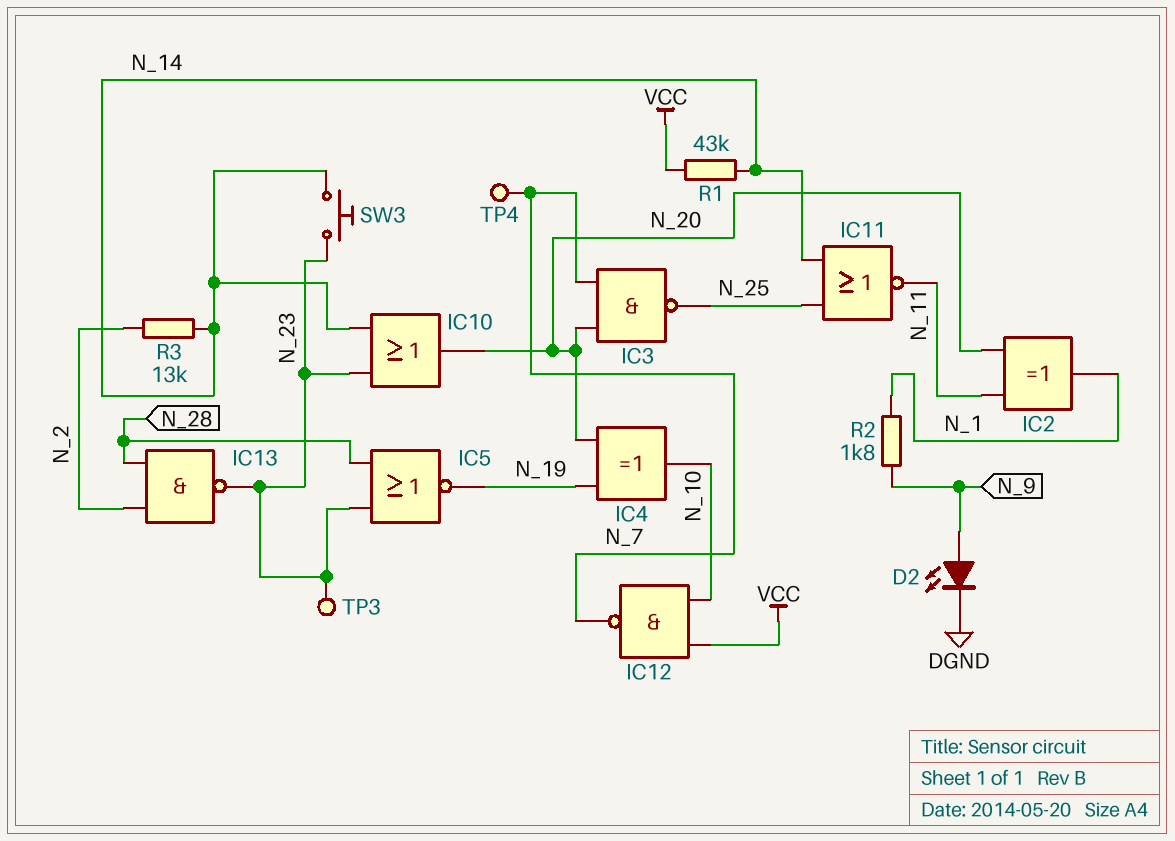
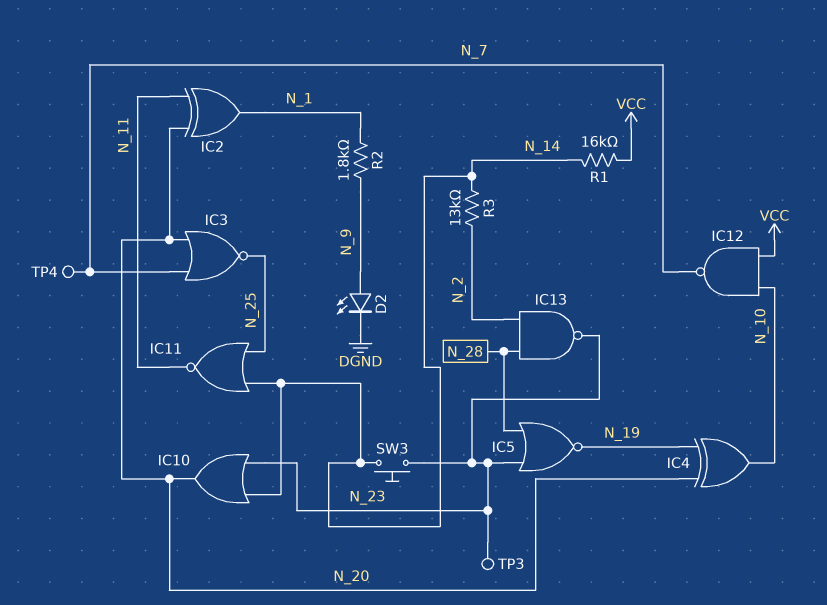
IC3: NAND (in N_7, in N_20, out N_25) -> NOR (in N_7, in N_20, out N_25)
R1: 43k (N_14, VCC) -> 16k (N_14, VCC)

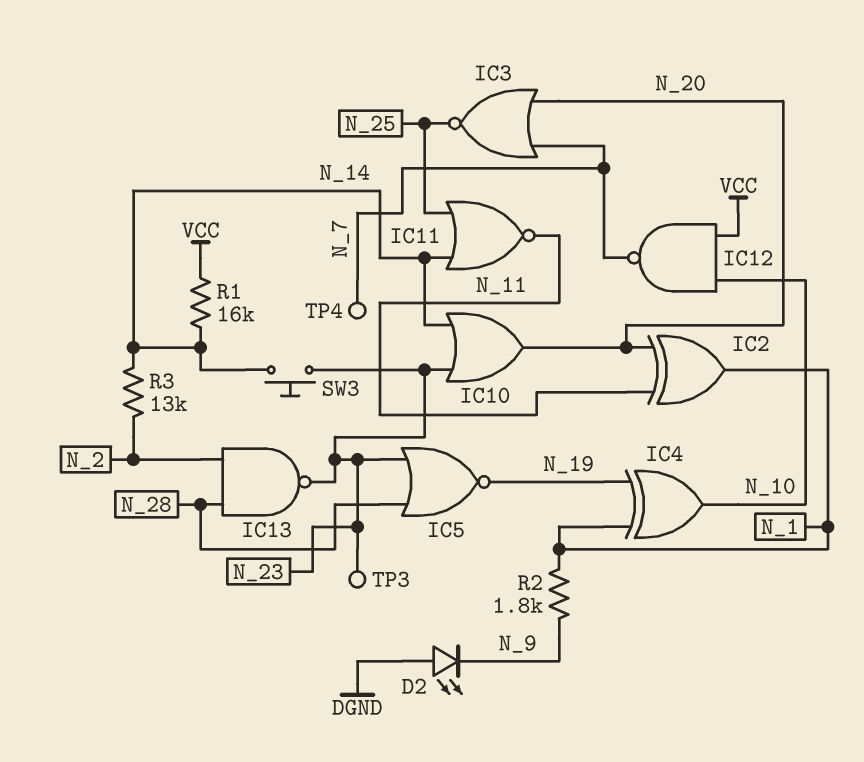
D2: LED (A N_9, K DGND) -> LED (A DGND, K N_9)
IC4: XOR (in N_19, in N_20, out N_10) -> XOR (in N_1, in N_19, out N_10)

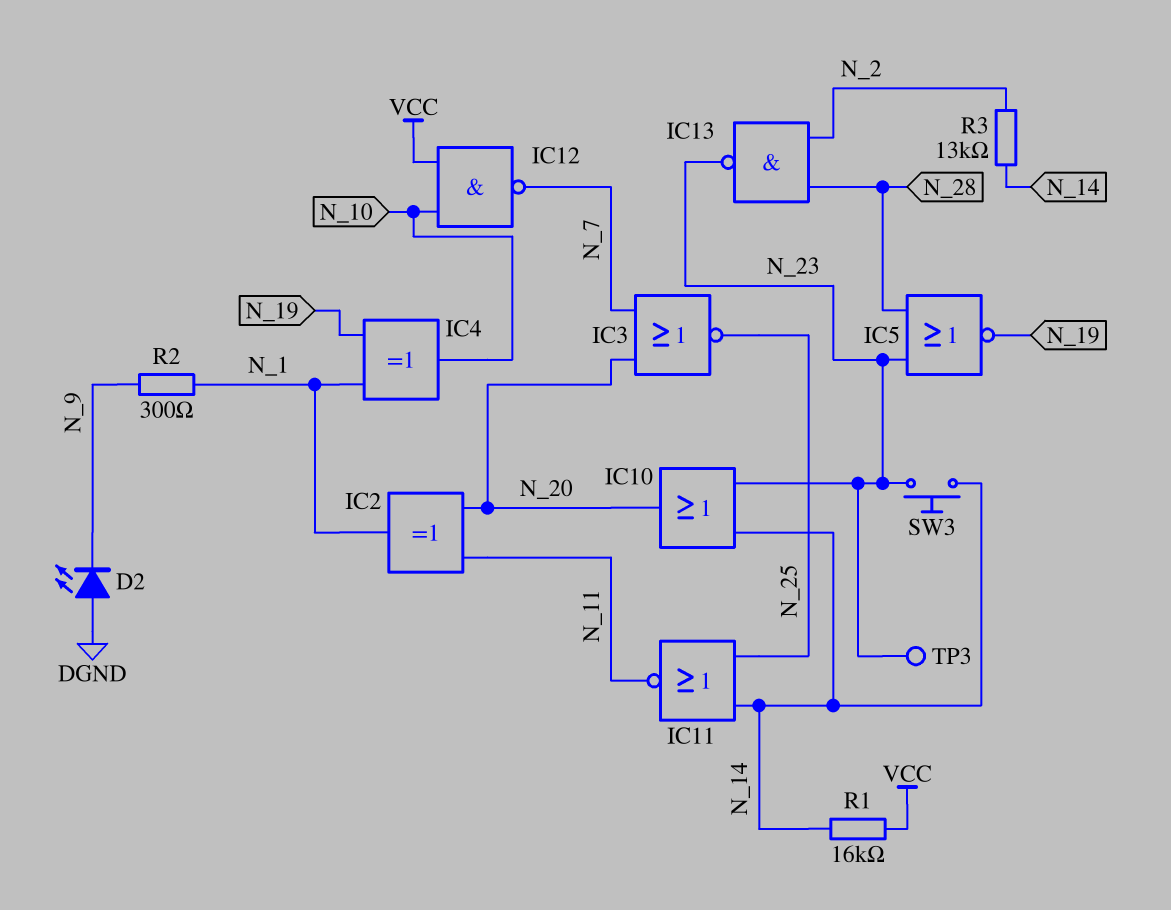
R2: 1.8k (N_1, N_9) -> 300 (N_1, N_9)
TP4: test point (N_7) -> none

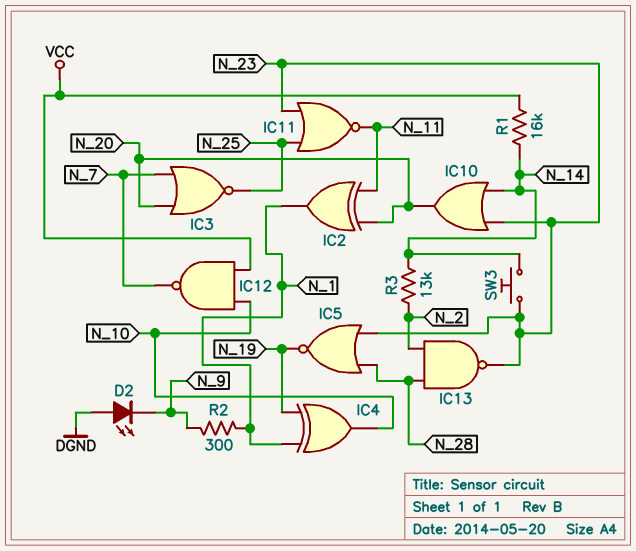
IC11: NOR (in N_14, in N_25, out N_11) -> NOR (in N_23, in N_25, out N_11)
TP3: test point (N_23) -> none

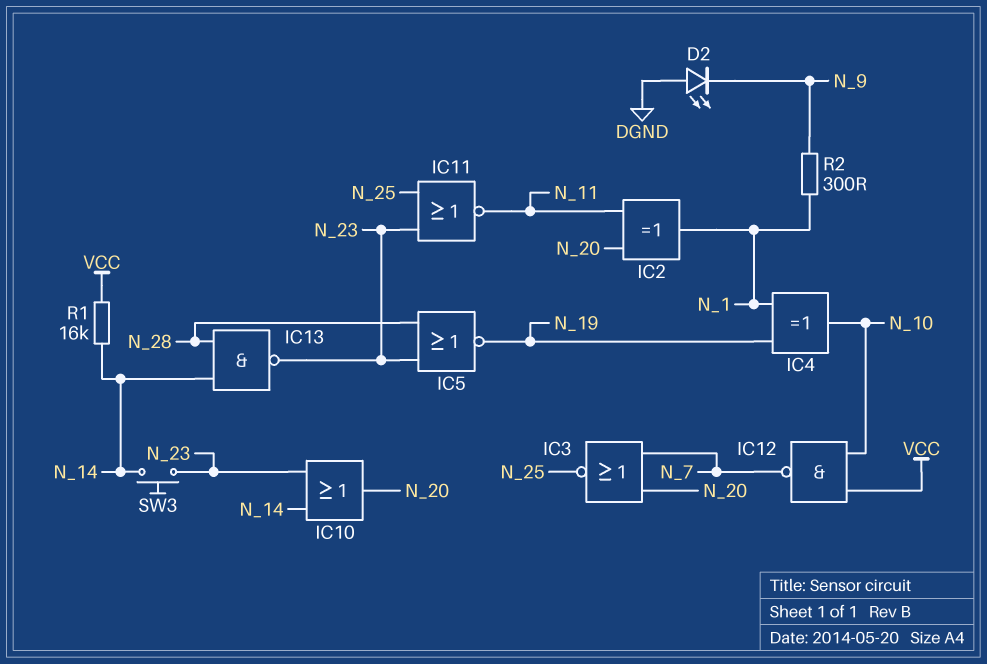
IC13: NAND (in N_2, in N_28, out N_23) -> NAND (in N_14, in N_28, out N_23)
R3: 13k (N_2, N_14) -> none

